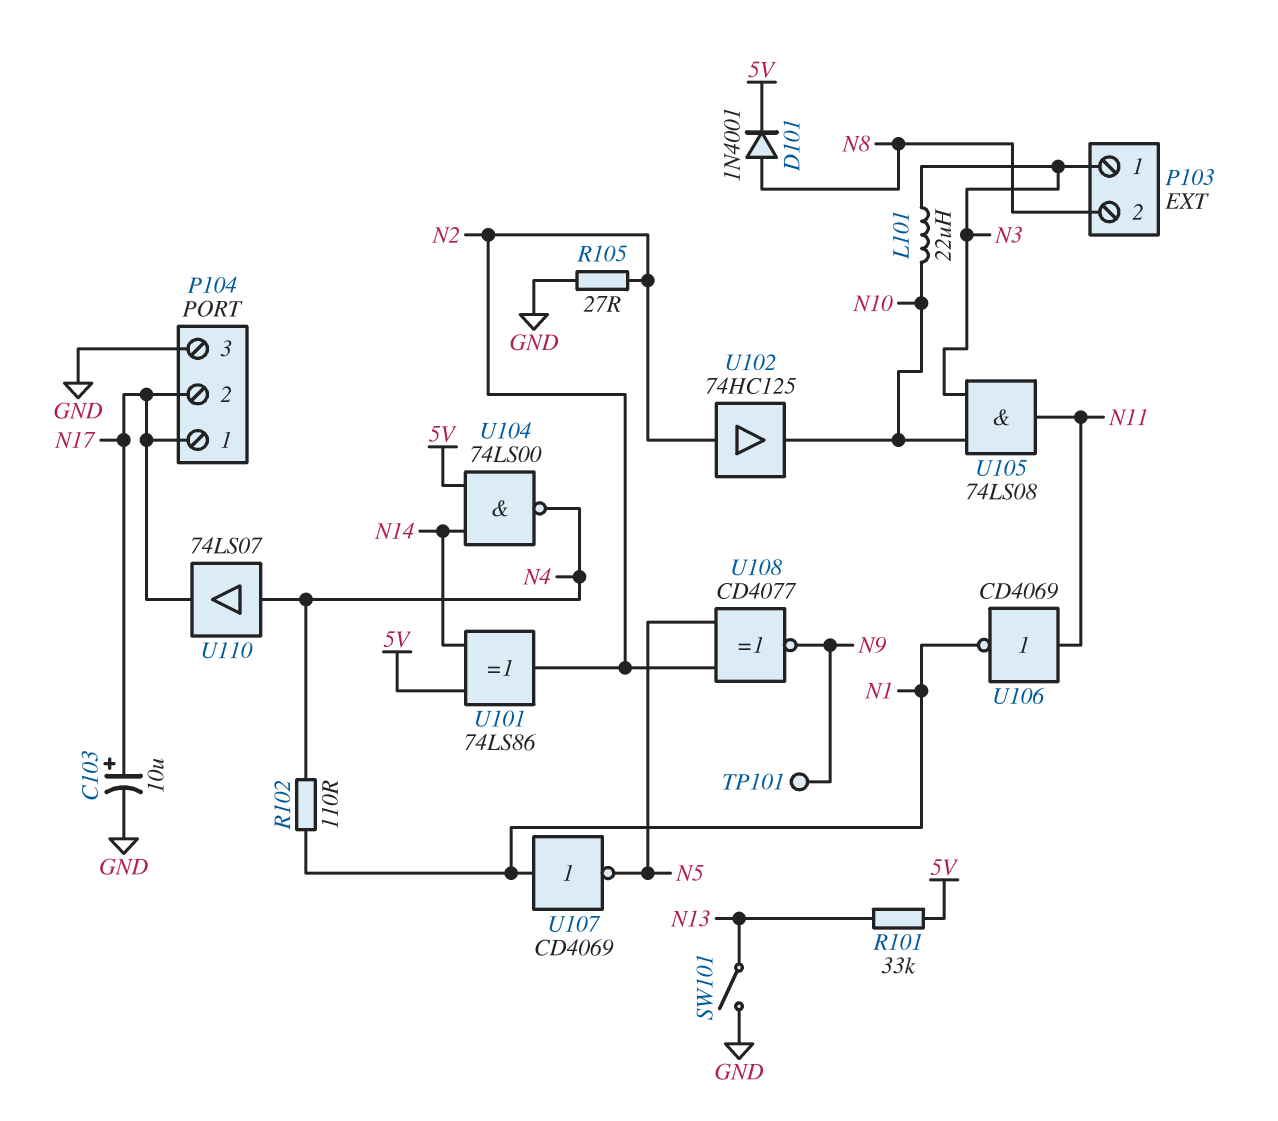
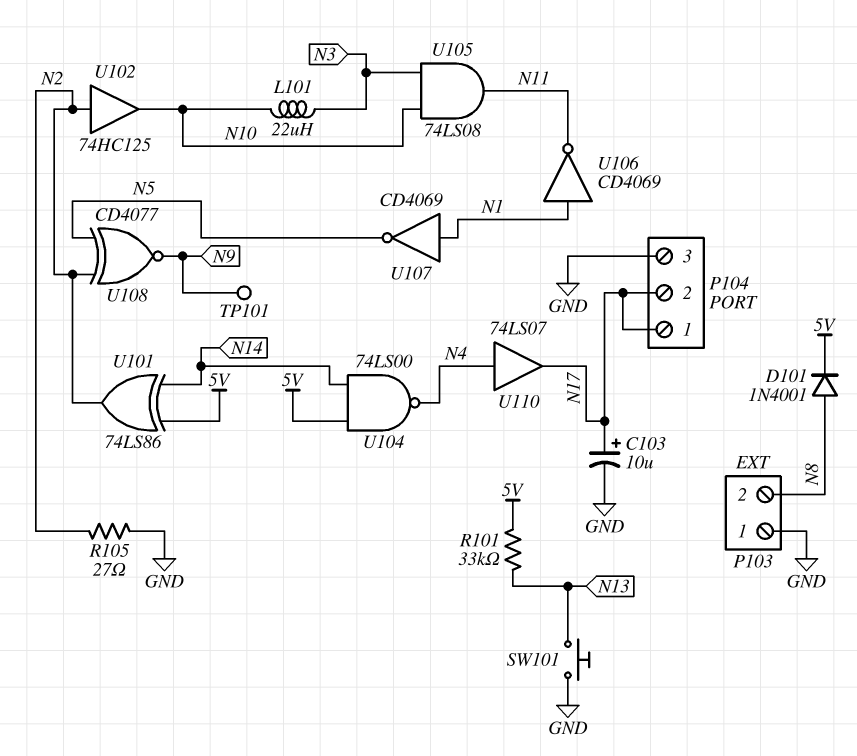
P103 pin 1: N3 -> GND
R102: 110 (N1, N4) -> none
SW101: switch (GND, N13) -> button (GND, N13)
U106: NOT CD4069 (in N11, out N1) -> NOT CD4069 (in N1, out N11)

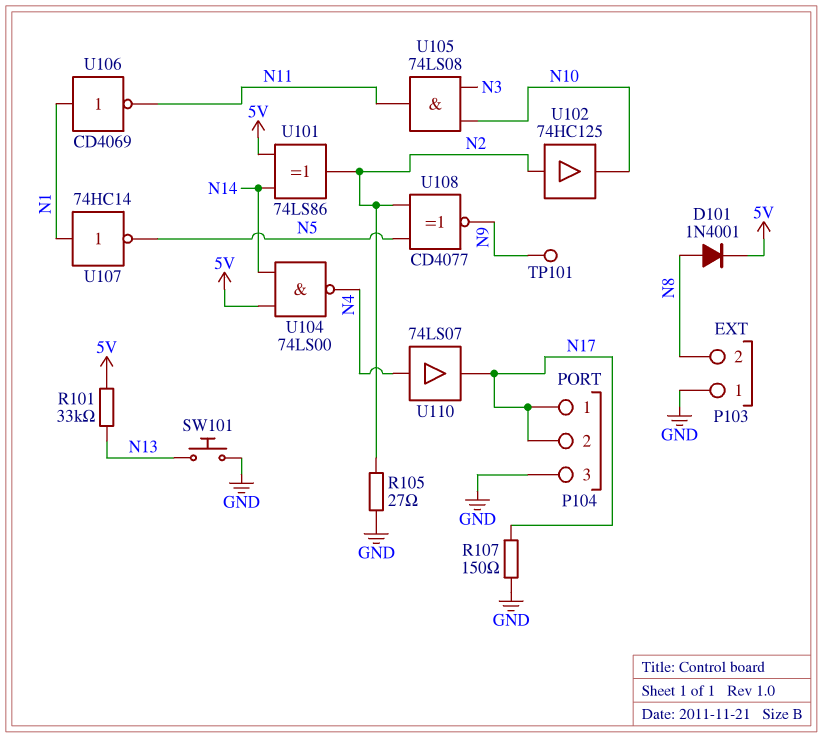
C103: 10uF (plus N17, minus GND) -> none
L101: 22uH (N3, N10) -> none
R107: none -> 150 (GND, N17)
U107: NOT CD4069 (in N1, out N5) -> NOT 74HC14 (in N1, out N5)

